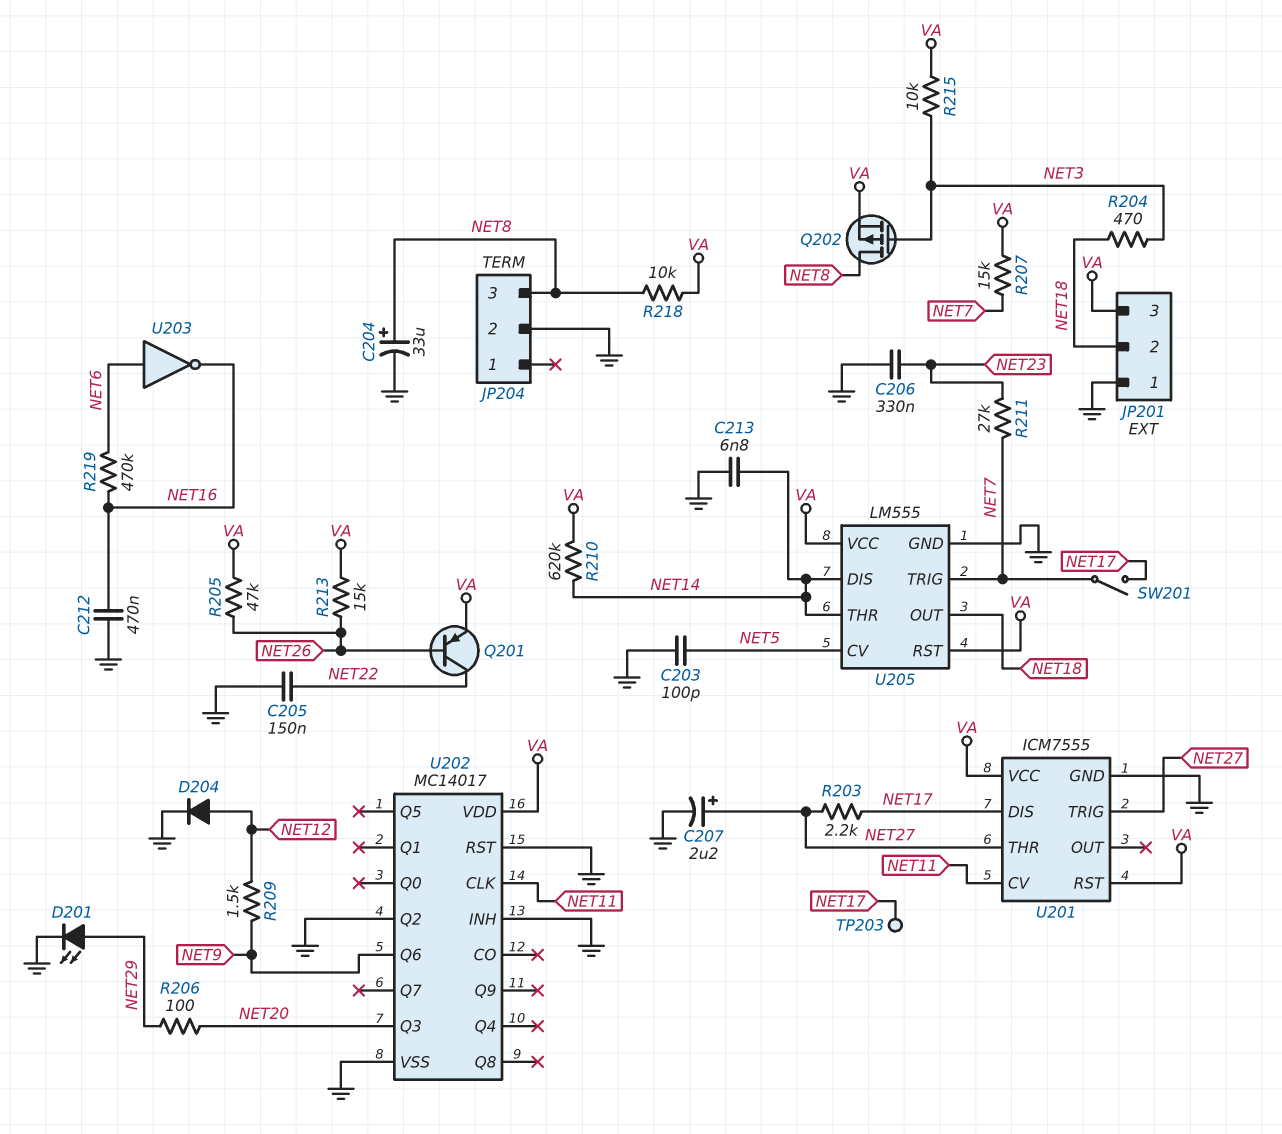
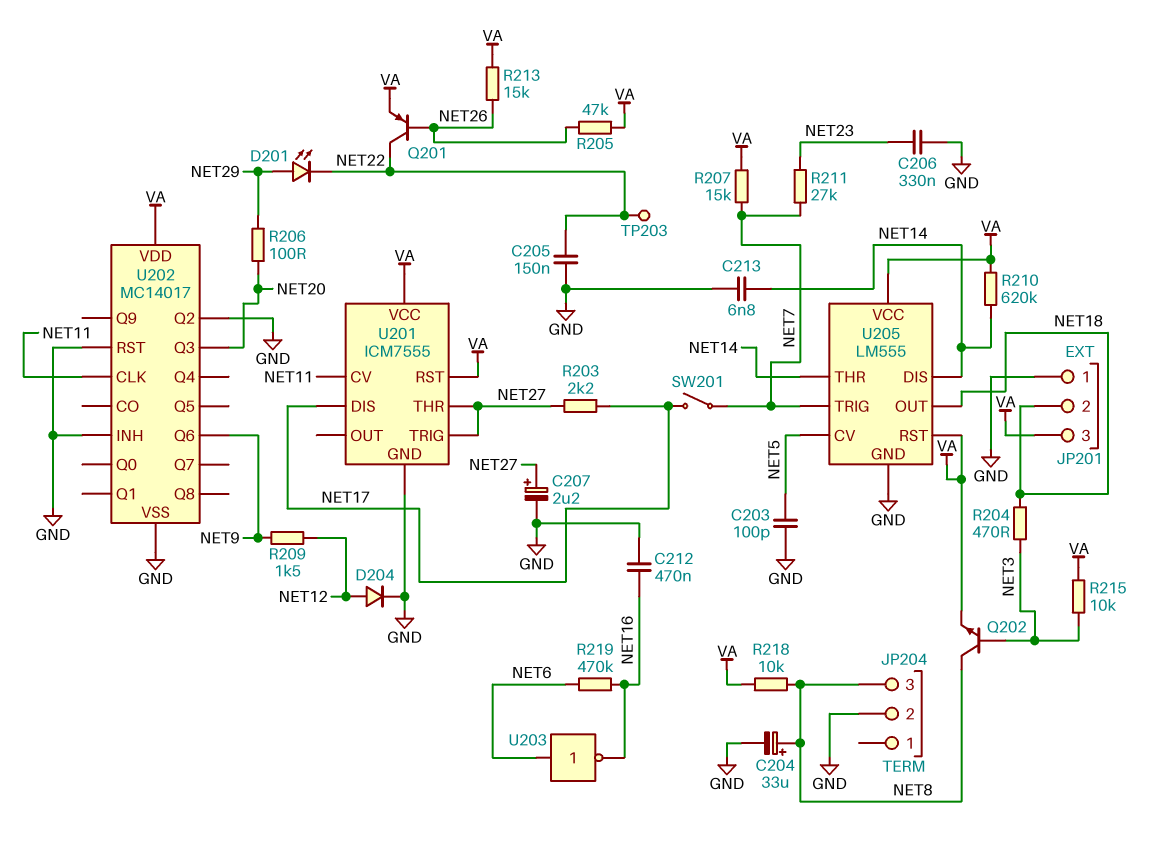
D201: LED (A NET29, K GND) -> LED (A NET29, K NET22)
Q202: PMOS (G NET3, D NET8, S VA) -> NPN (B NET3, C NET8, E VA)
TP203: test point (NET17) -> test point (NET22)

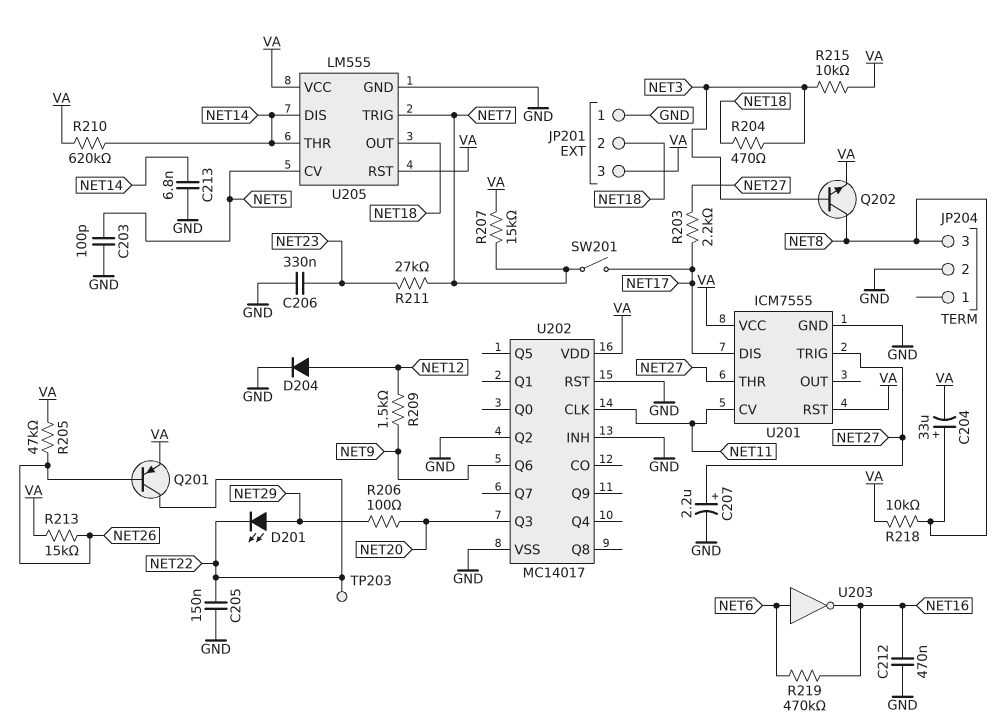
C204: 33uF (plus NET8, minus GND) -> 33uF (plus NET8, minus VA)

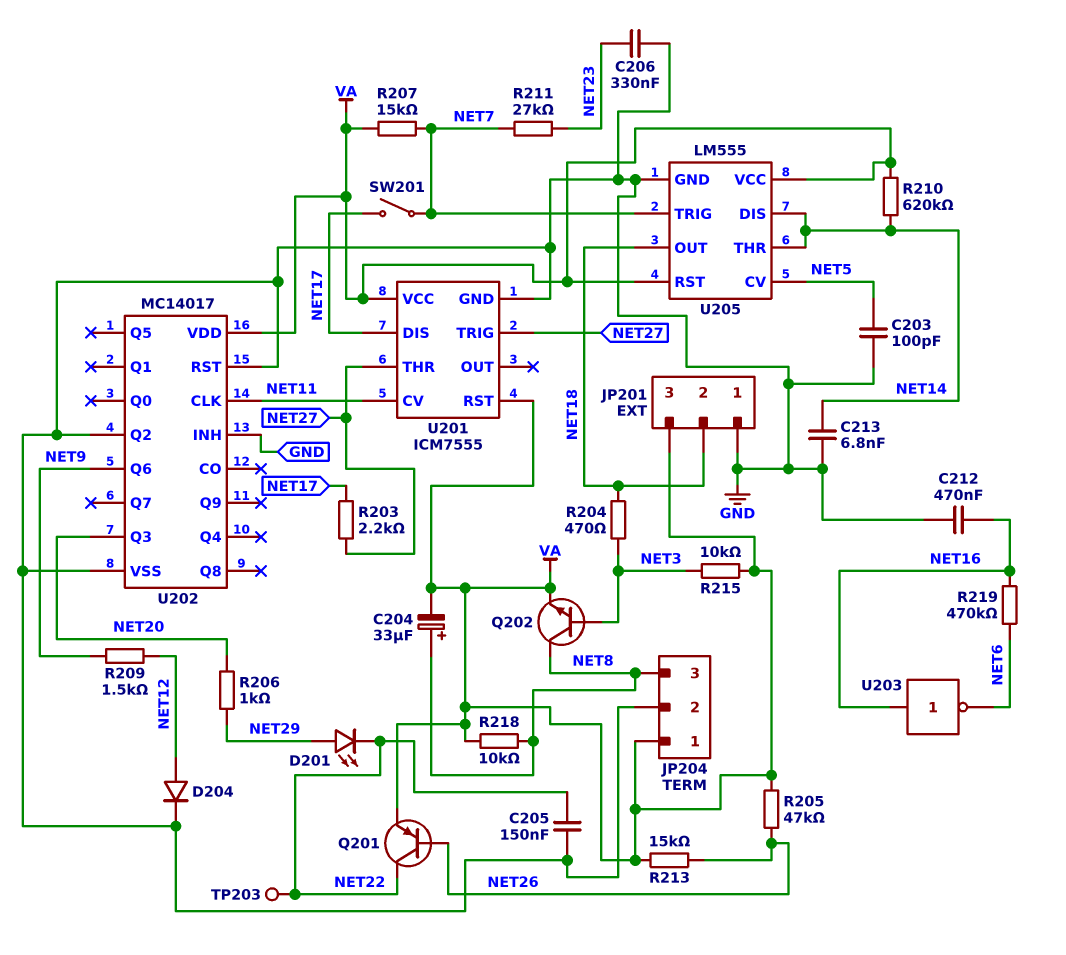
C207: 2.2uF (plus NET27, minus GND) -> none
JP204 pin 1: none -> VA
R206: 100 (NET20, NET29) -> 1k (NET20, NET29)
U203: NOT (in NET6, out NET16) -> NOT (in NET16, out NET6)

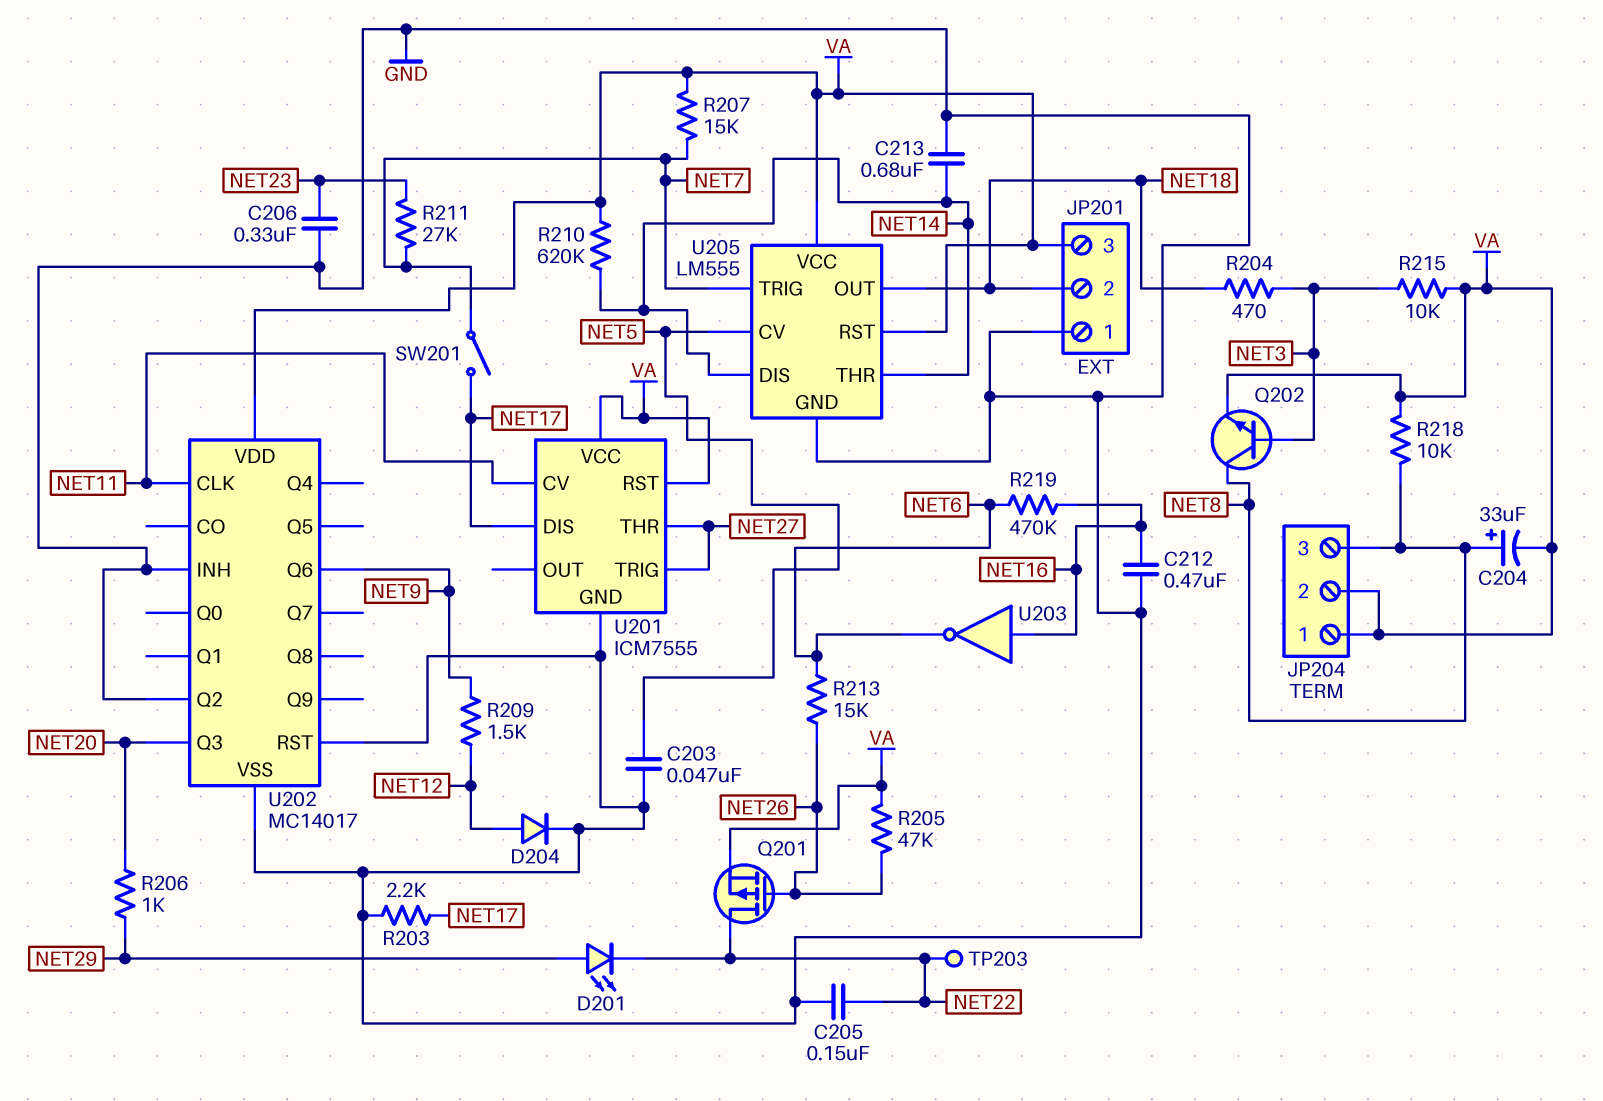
C203: 100pF (GND, NET5) -> 47nF (GND, NET5)
C213: 6.8nF (GND, NET14) -> 680nF (GND, NET14)
JP204 pin 2: GND -> VA
Q201: PNP (B NET26, C NET22, E VA) -> PMOS (G NET26, D NET22, S VA)
R203: 2.2k (NET17, NET27) -> 2.2k (GND, NET17)
R213: 15k (NET26, VA) -> 15k (NET6, NET26)

